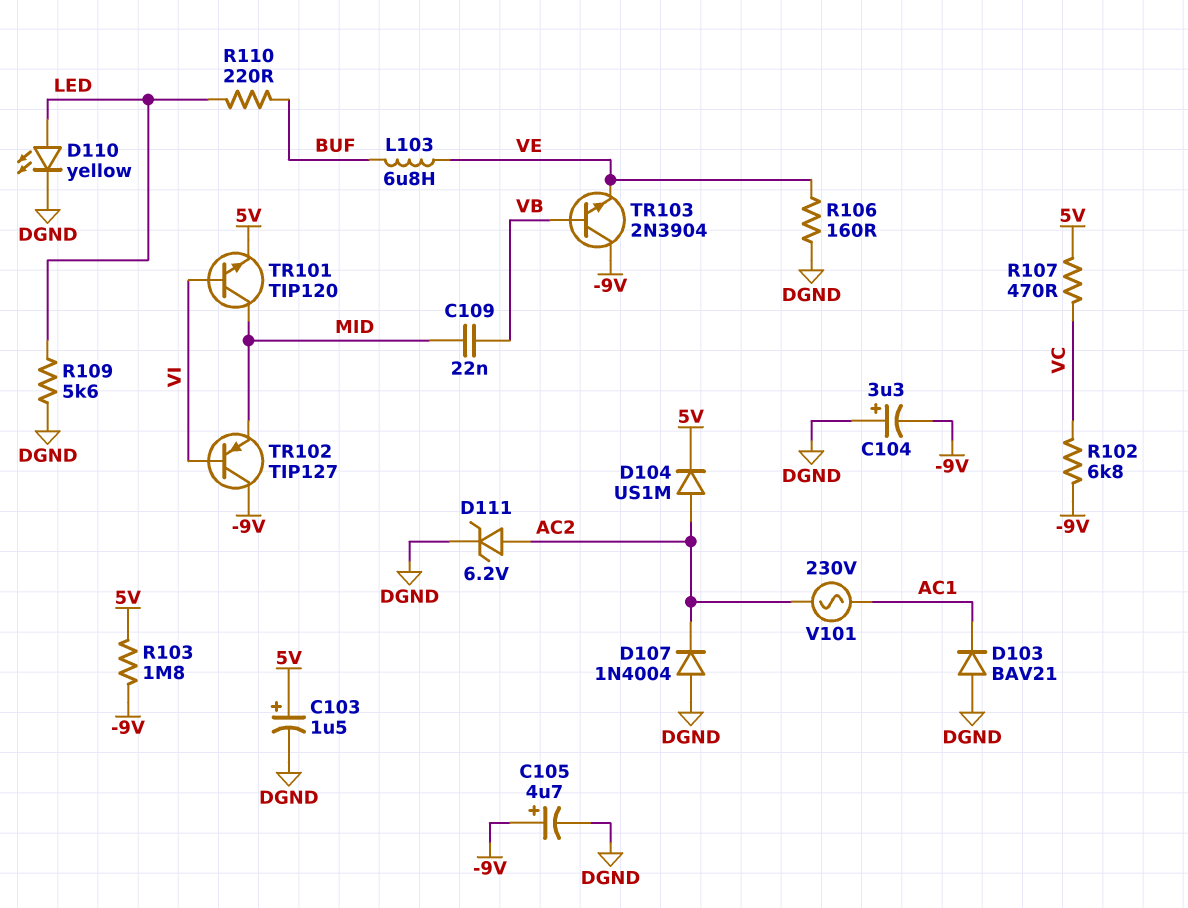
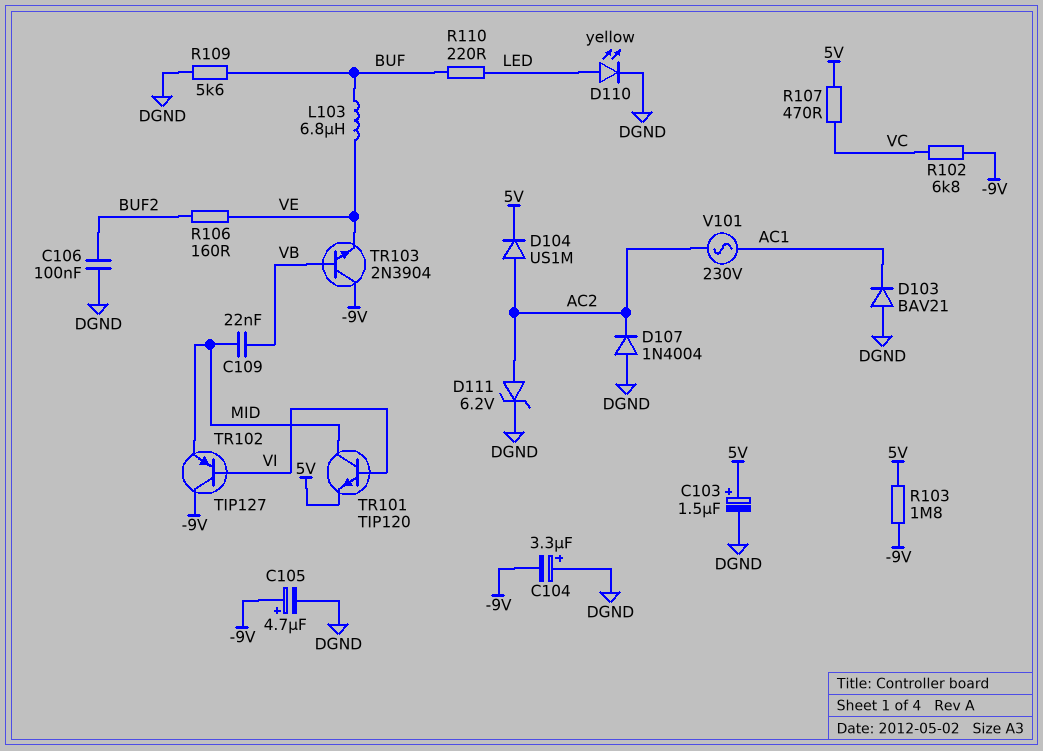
C106: none -> 100nF (BUF2, DGND)
R106: 160 (DGND, VE) -> 160 (BUF2, VE)
R109: 5.6k (DGND, LED) -> 5.6k (BUF, DGND)

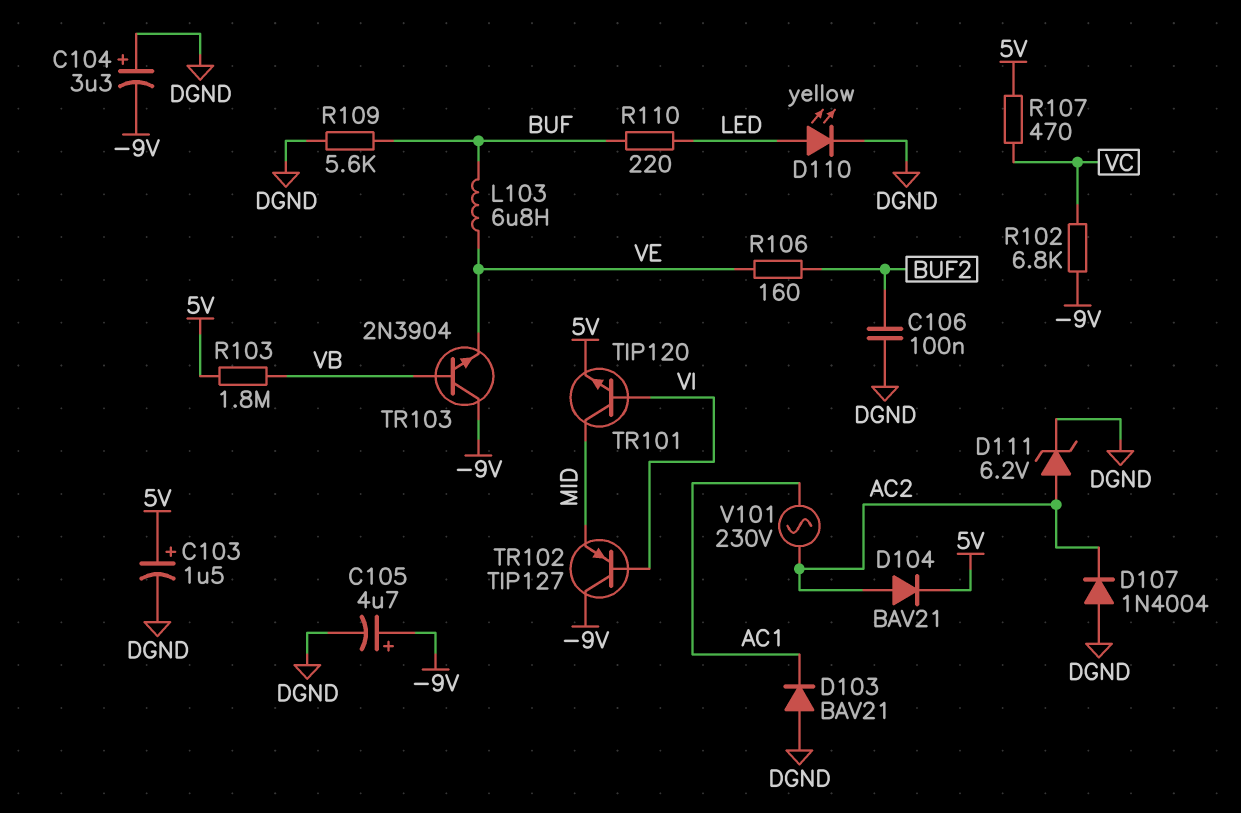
C109: 22nF (MID, VB) -> none
D104: diode US1M (A AC2, K 5V) -> diode BAV21 (A AC2, K 5V)
R103: 1.8M (-9V, 5V) -> 1.8M (5V, VB)

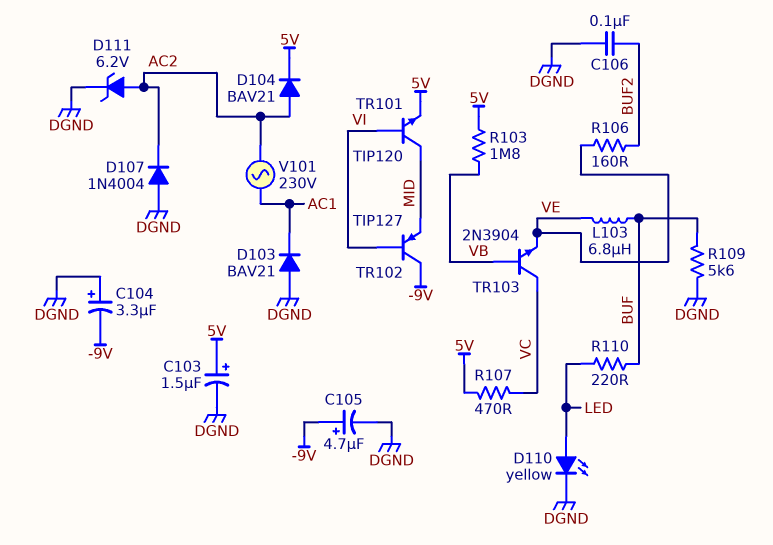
R102: 6.8k (-9V, VC) -> none
TR103: NPN 2N3904 (B VB, C -9V, E VE) -> NPN 2N3904 (B VB, C VC, E VE)

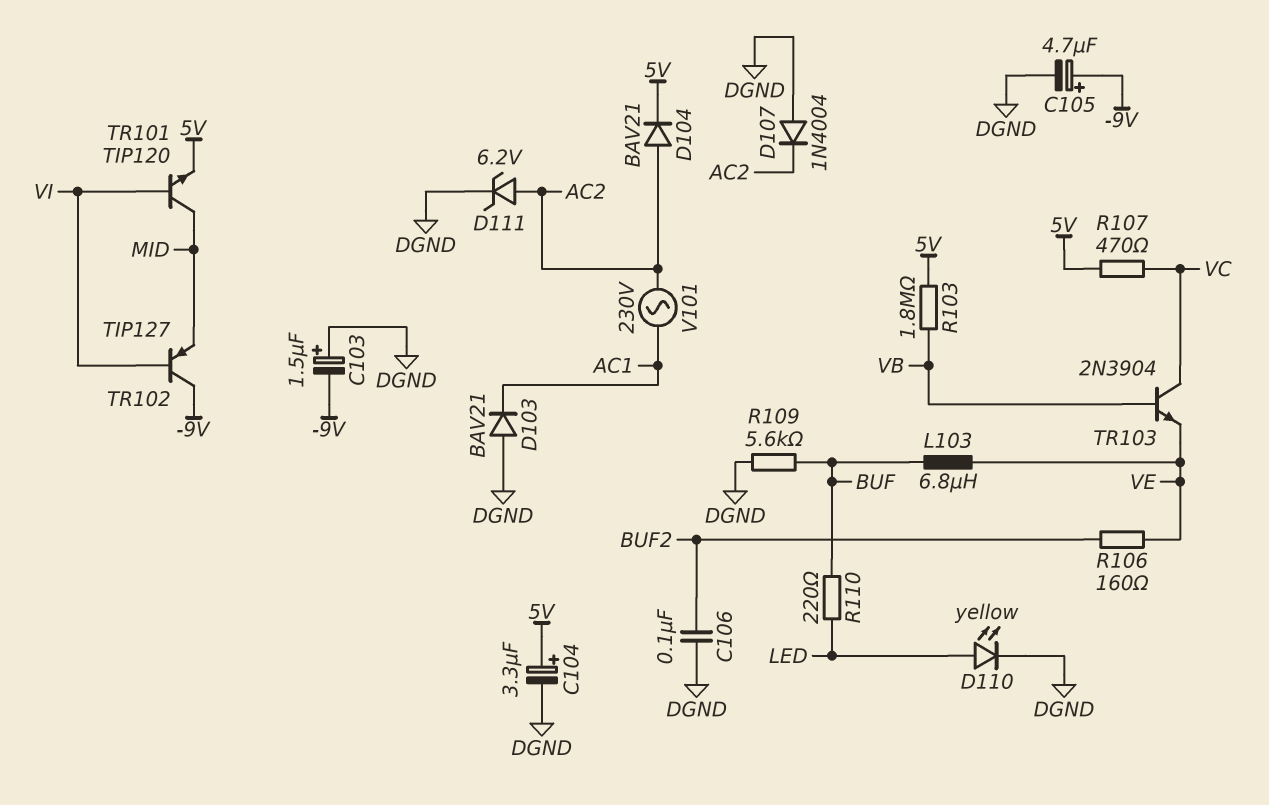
C103: 1.5uF (plus 5V, minus DGND) -> 1.5uF (plus DGND, minus -9V)
C104: 3.3uF (plus DGND, minus -9V) -> 3.3uF (plus 5V, minus DGND)

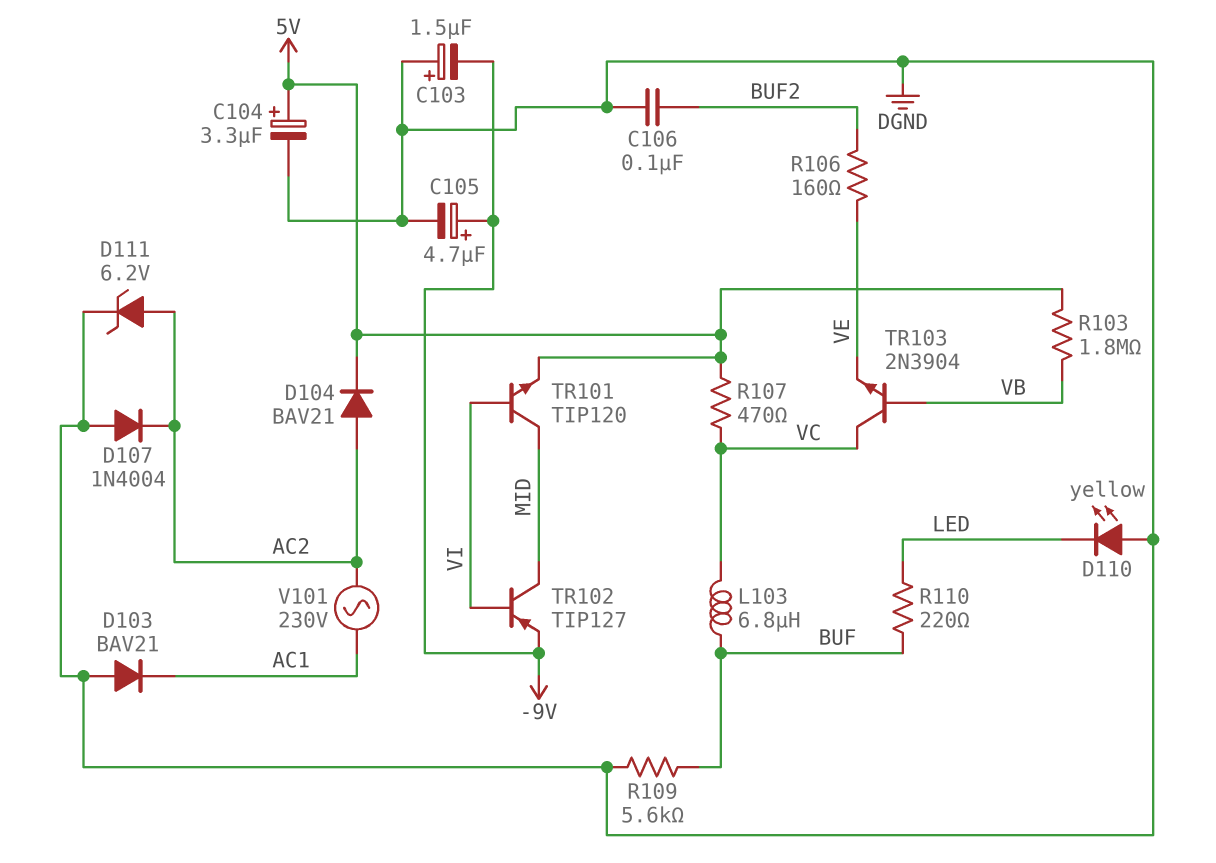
D110: LED yellow (A LED, K DGND) -> LED yellow (A DGND, K LED)
L103: 6.8uH (BUF, VE) -> 6.8uH (BUF, VC)
TR102: PNP TIP127 (B VI, C -9V, E MID) -> PNP TIP127 (B VI, C MID, E -9V)

